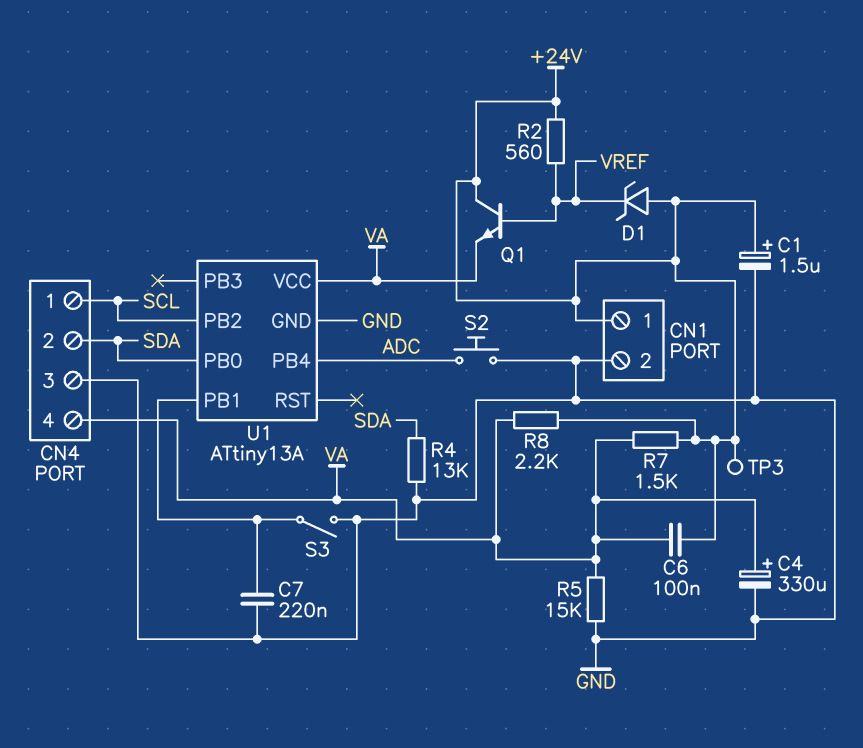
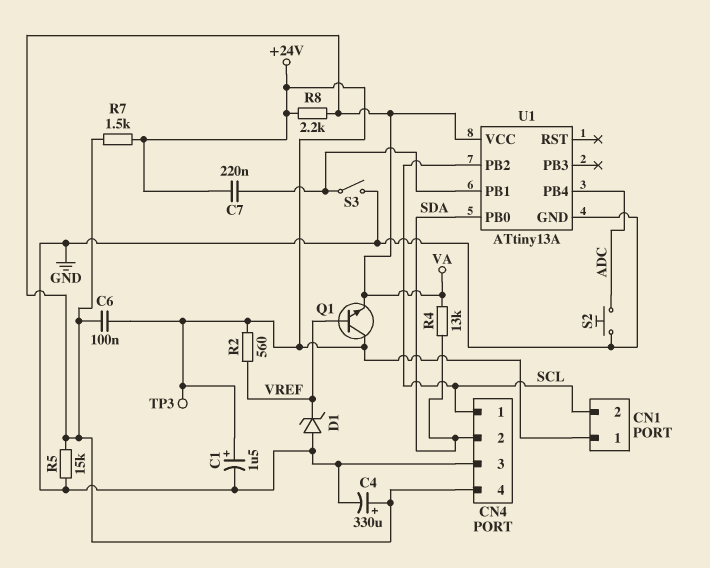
C7: 220nF (GND, U1/PB1) -> 220nF (+24V, U1/PB1)
CN1 pin 2: GND -> SCL
D1: zener (A +24V, K VREF) -> zener (A GND, K VREF)
R4: 13k (GND, SDA) -> 13k (SDA, VA)

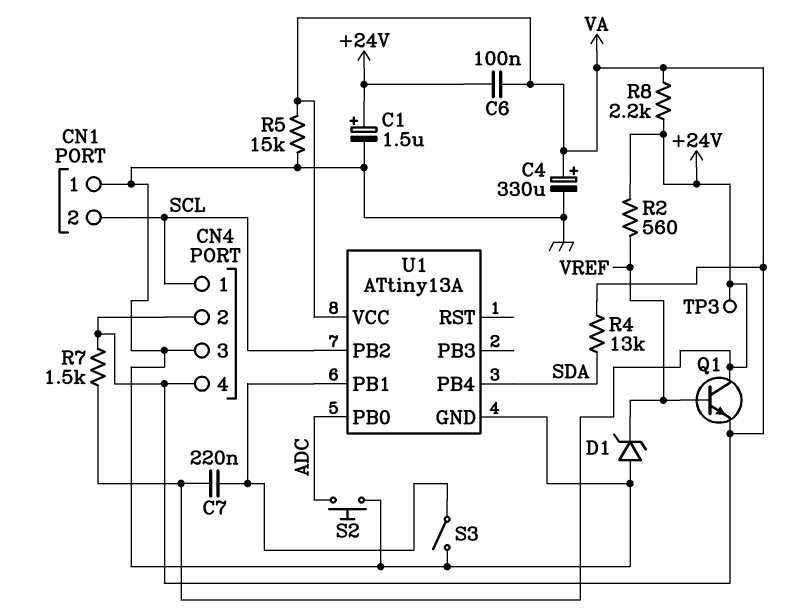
CN1 pin 1: +24V -> GND
CN4 pin 2: SDA -> VA
U1 pin PB0: SDA -> ADC
U1 pin PB4: ADC -> SDA

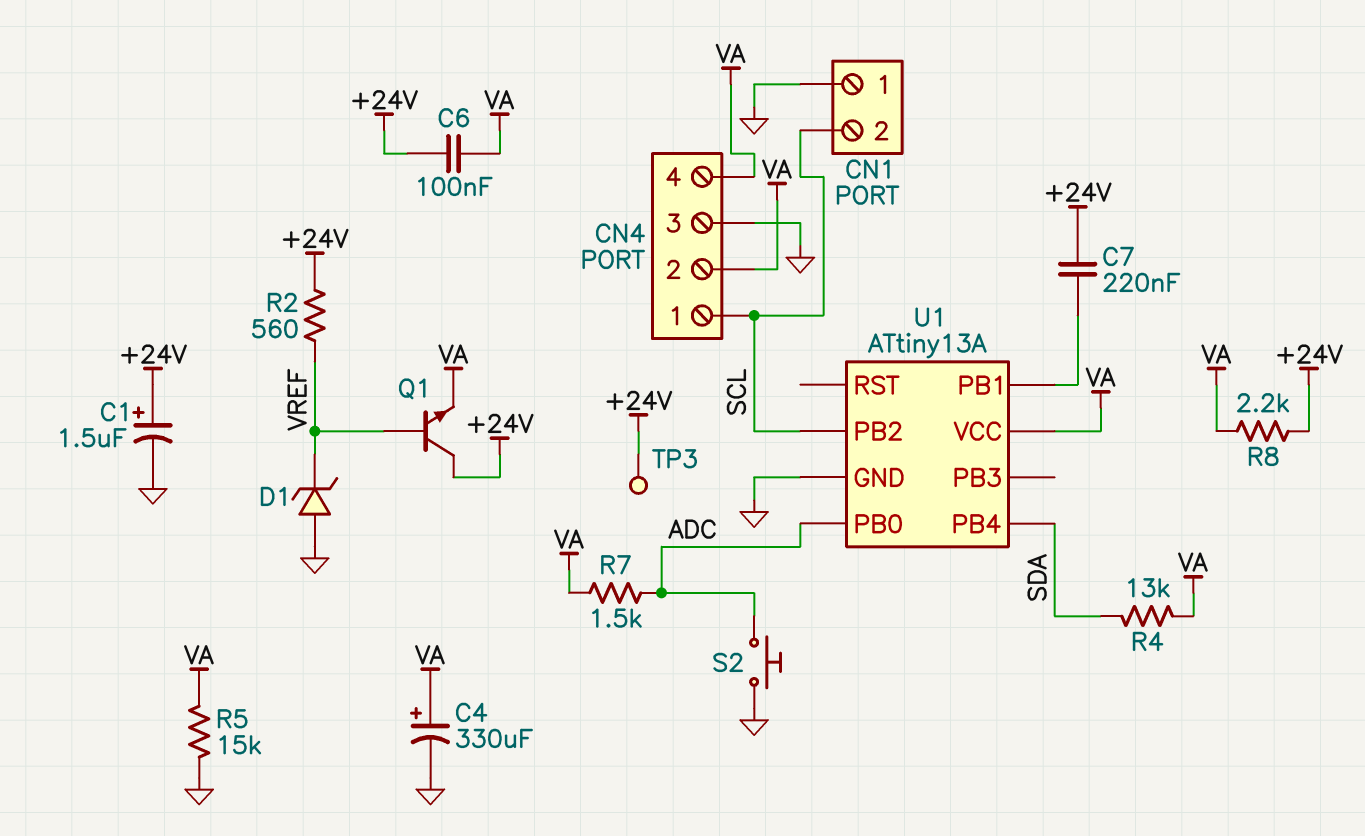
R7: 1.5k (+24V, VA) -> 1.5k (ADC, VA)
S3: switch (GND, U1/PB1) -> none

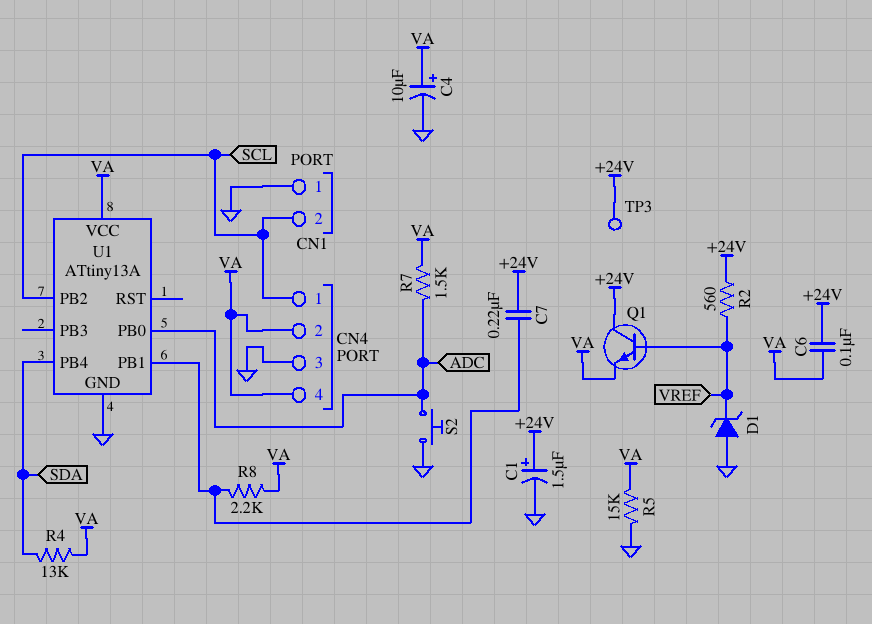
C4: 330uF (plus VA, minus GND) -> 10uF (plus VA, minus GND)
R8: 2.2k (+24V, VA) -> 2.2k (U1/PB1, VA)

